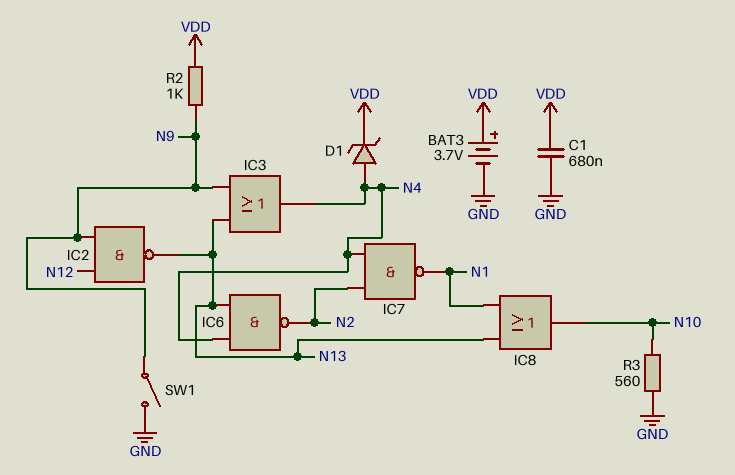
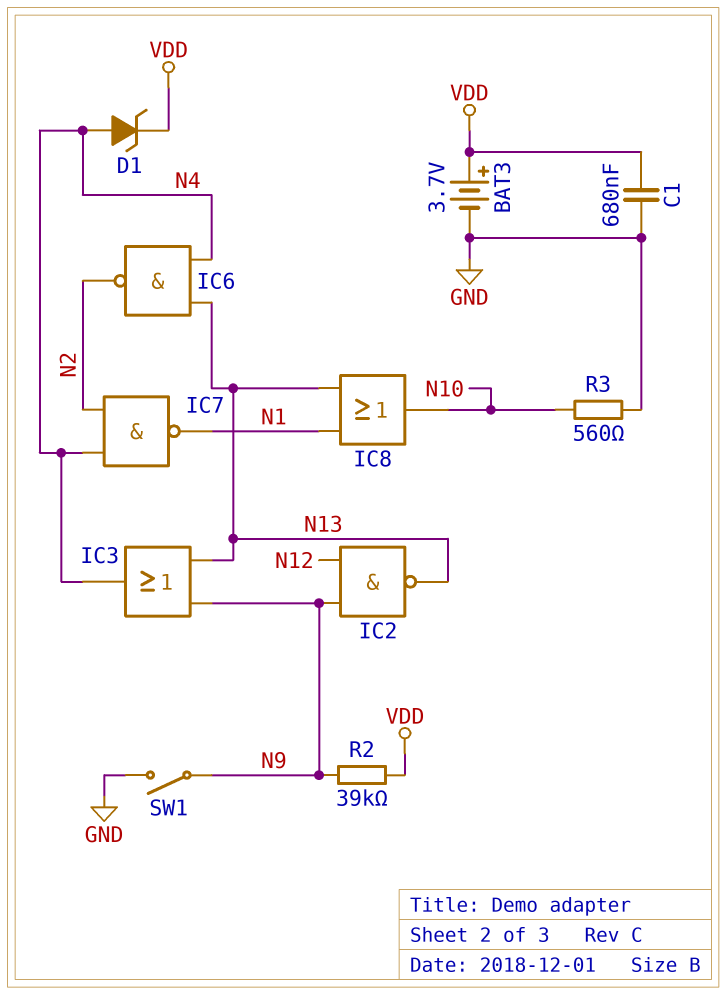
R2: 1k (N9, VDD) -> 39k (N9, VDD)

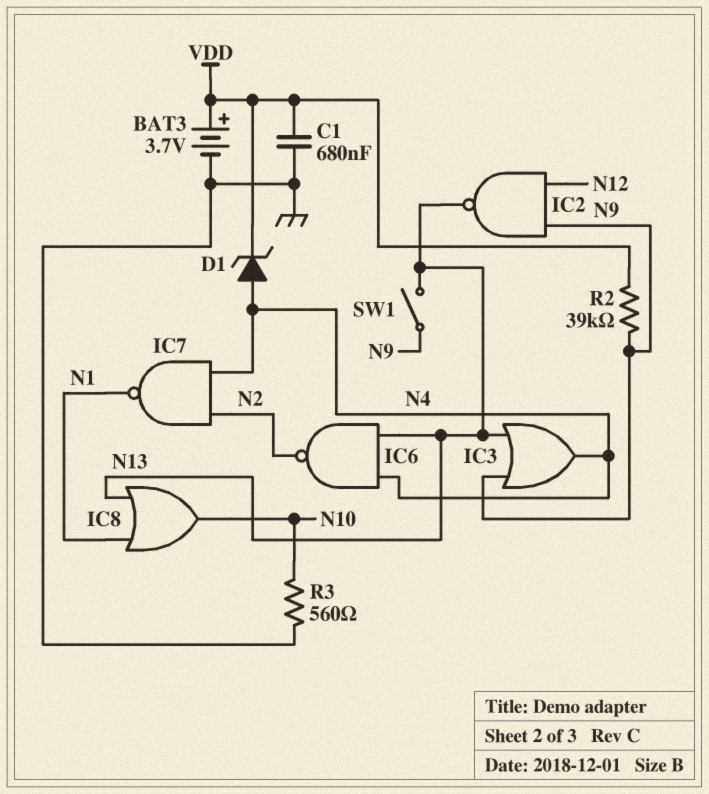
SW1: switch (GND, N9) -> switch (N9, N13)

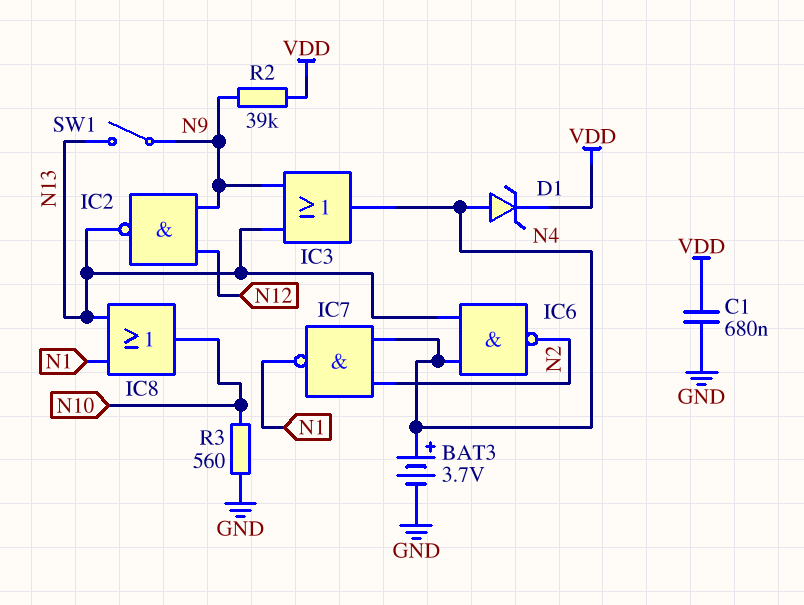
BAT3: 3.7V (plus VDD, minus GND) -> 3.7V (plus N4, minus GND)

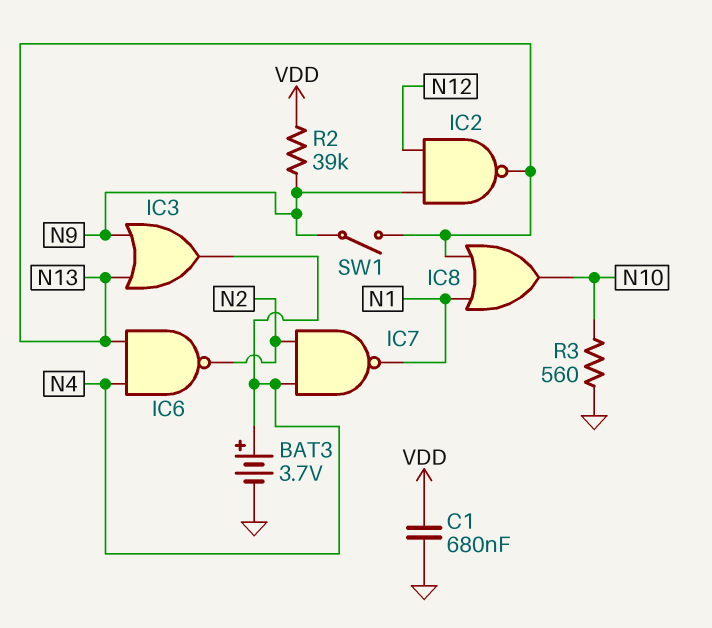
D1: zener (A N4, K VDD) -> none

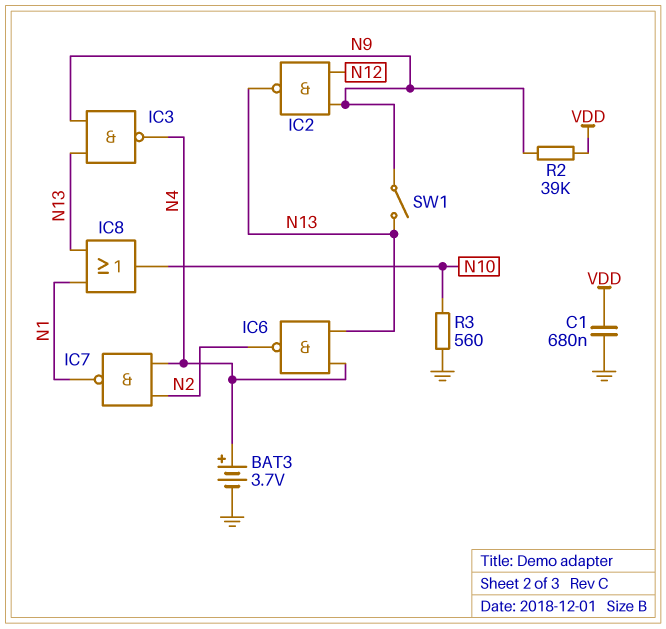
IC3: OR (in N9, in N13, out N4) -> NAND (in N9, in N13, out N4)

